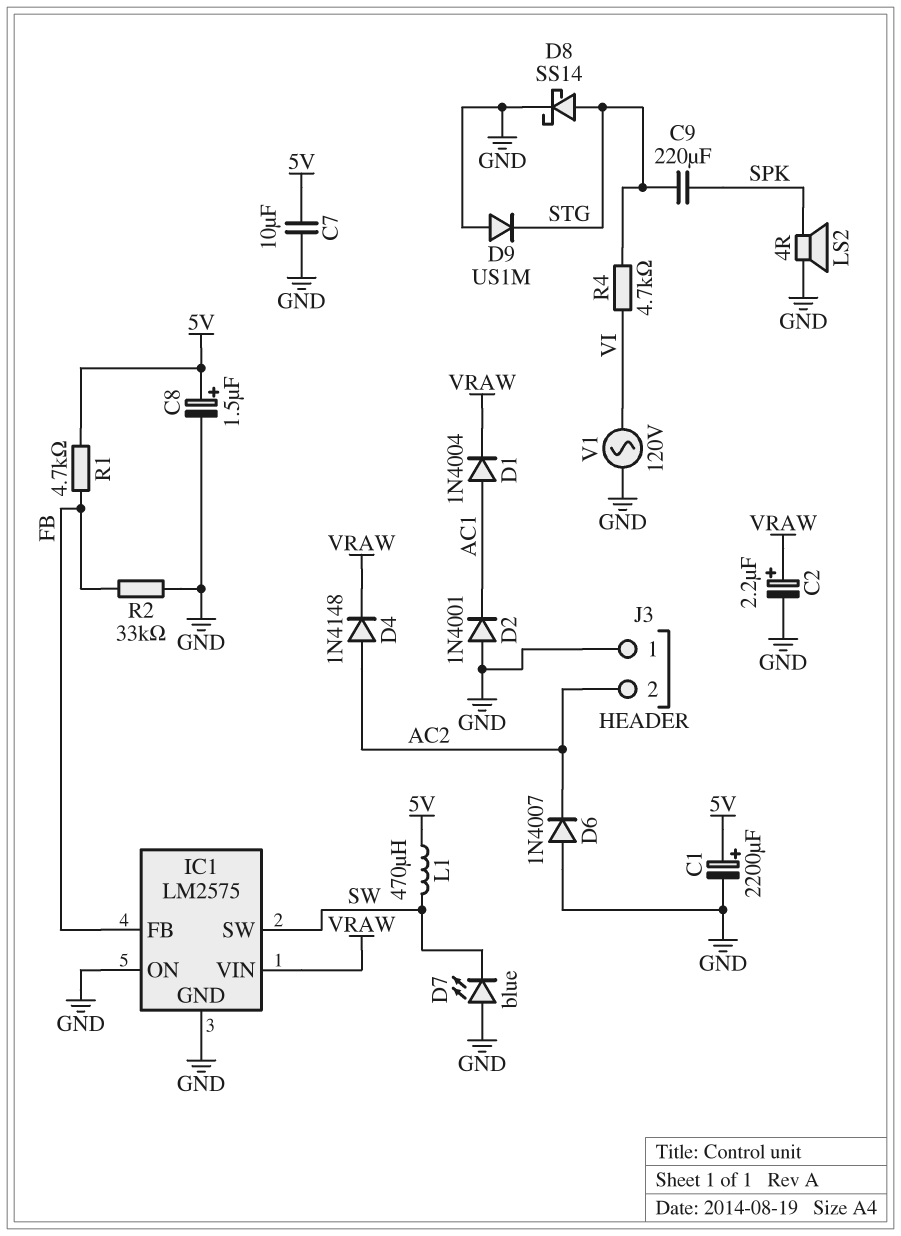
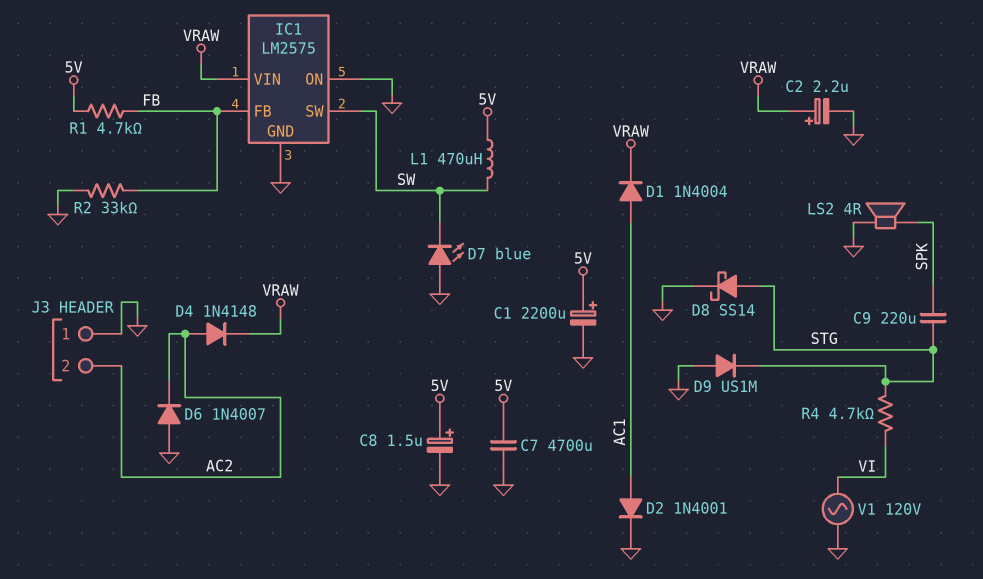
C7: 10uF (5V, GND) -> 4700uF (5V, GND)
D2: diode 1N4001 (A GND, K AC1) -> diode 1N4001 (A AC1, K GND)

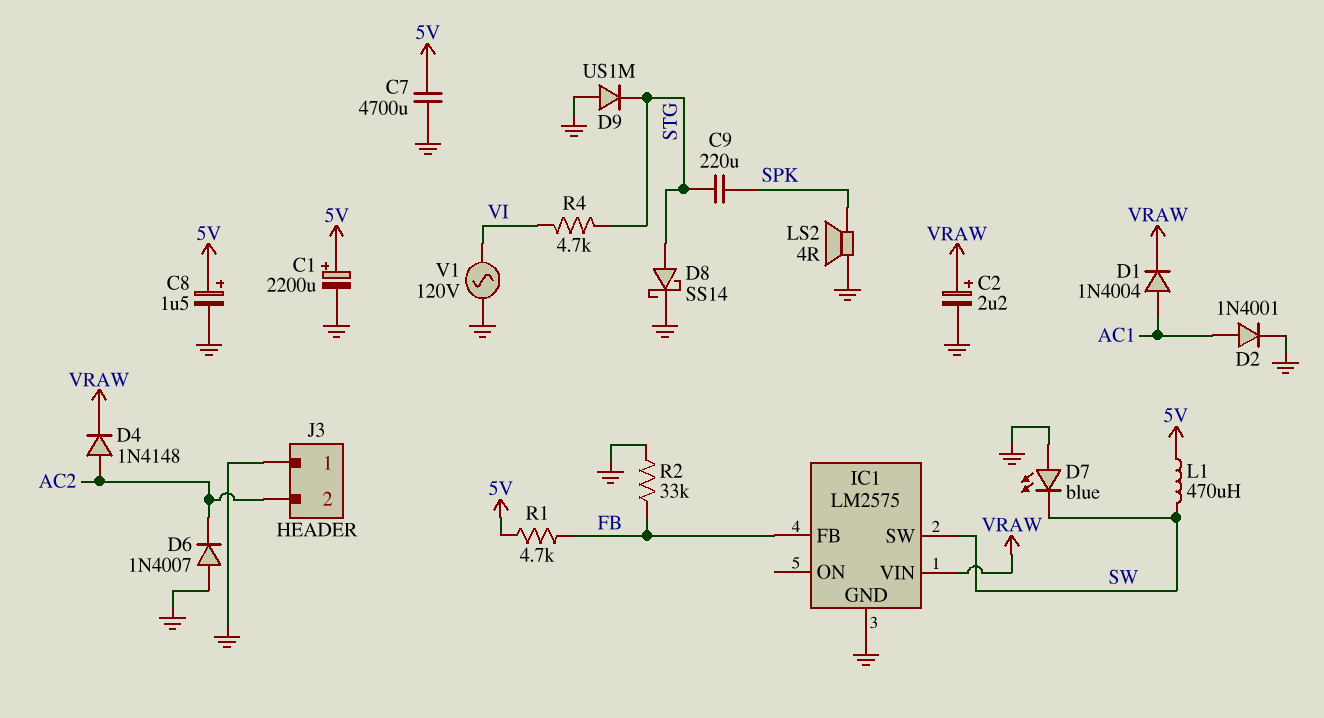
IC1 pin ON: GND -> none

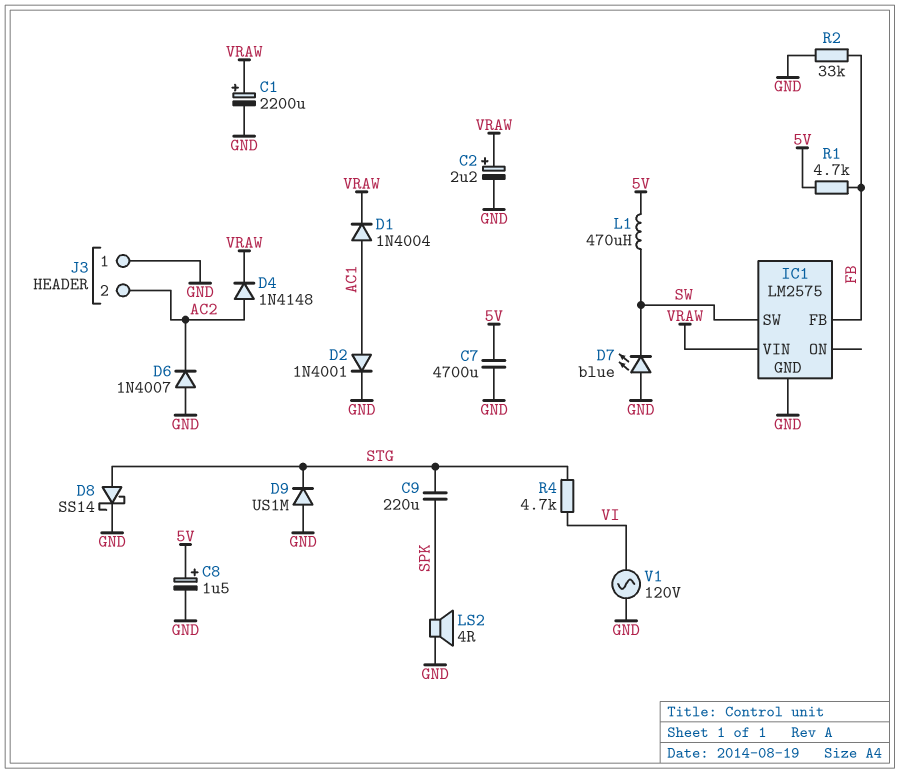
C1: 2200uF (plus 5V, minus GND) -> 2200uF (plus VRAW, minus GND)

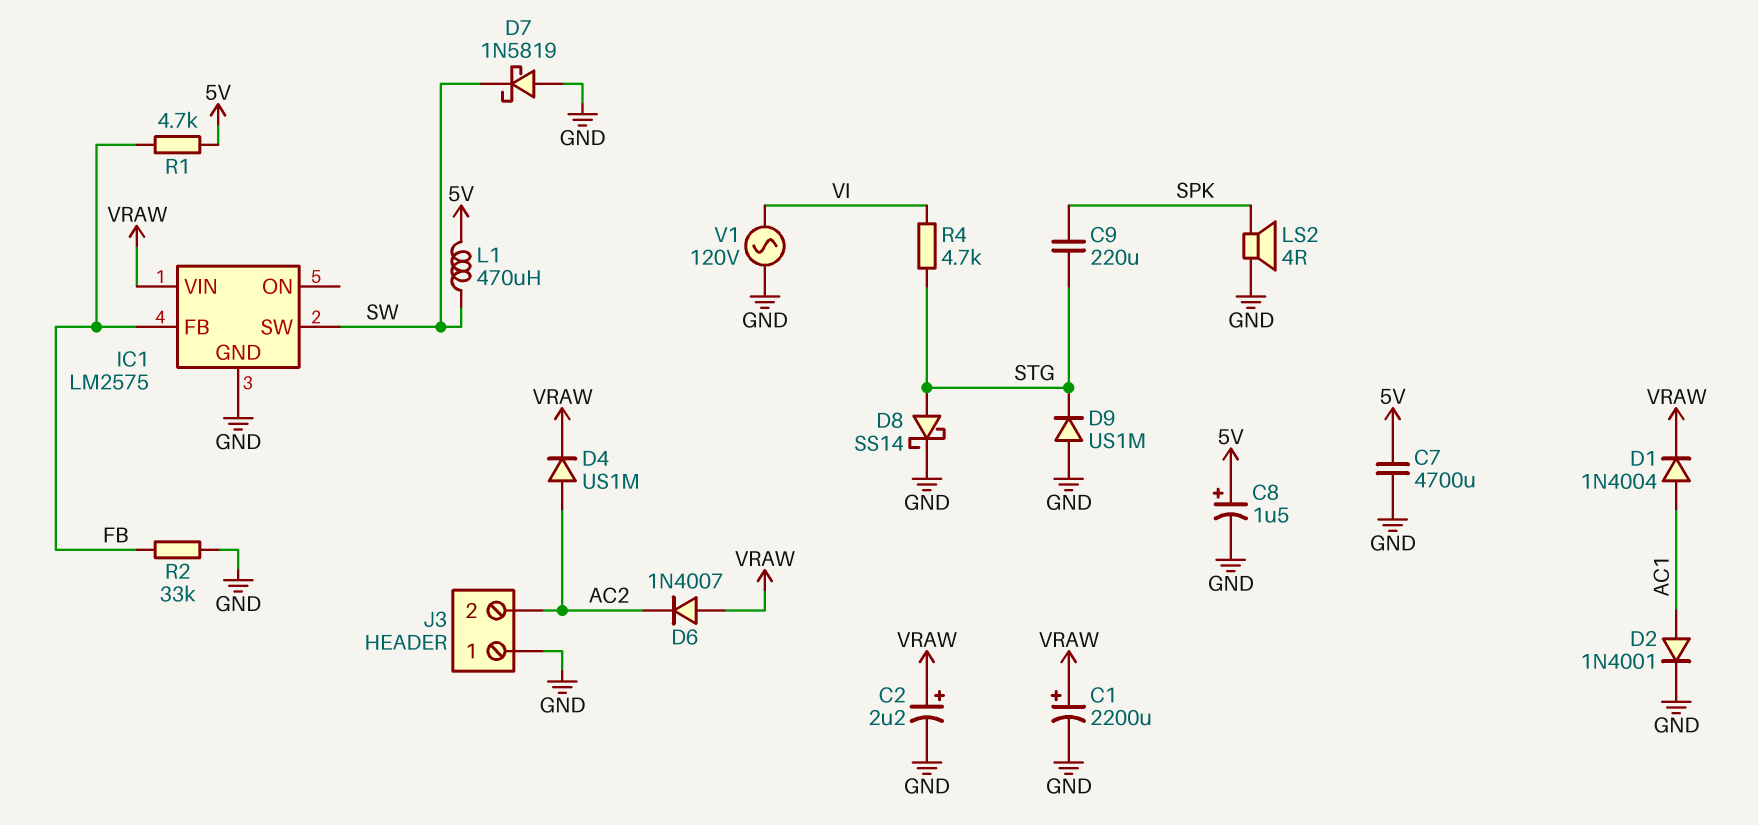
D4: diode 1N4148 (A AC2, K VRAW) -> diode US1M (A AC2, K VRAW)
D6: diode 1N4007 (A GND, K AC2) -> diode 1N4007 (A VRAW, K AC2)
D7: LED blue (A GND, K SW) -> schottky 1N5819 (A GND, K SW)

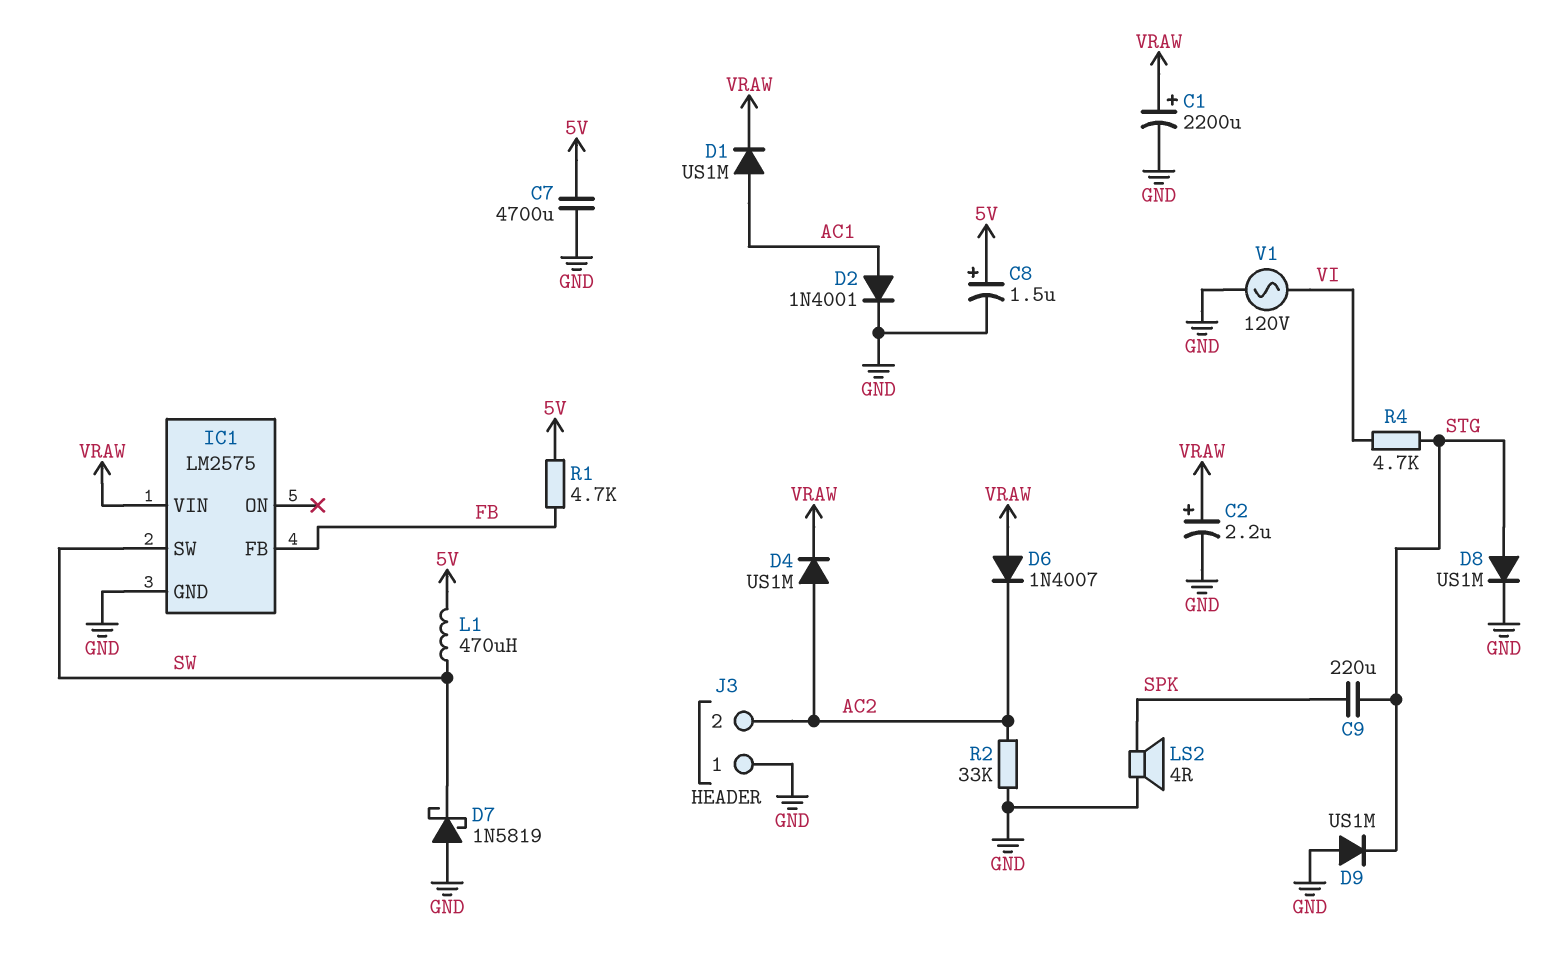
D1: diode 1N4004 (A AC1, K VRAW) -> diode US1M (A AC1, K VRAW)
D8: schottky SS14 (A STG, K GND) -> diode US1M (A STG, K GND)
R2: 33k (FB, GND) -> 33k (AC2, GND)

